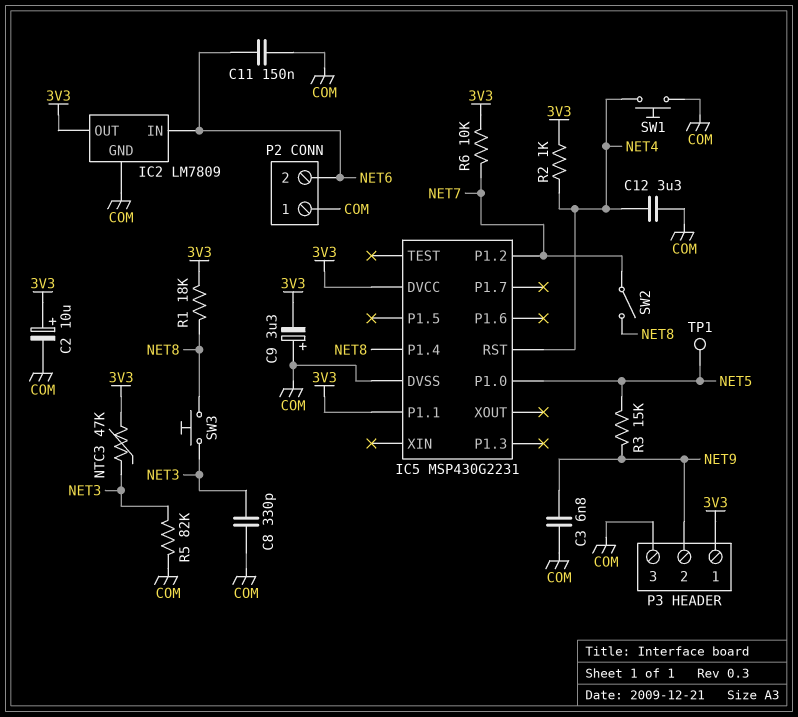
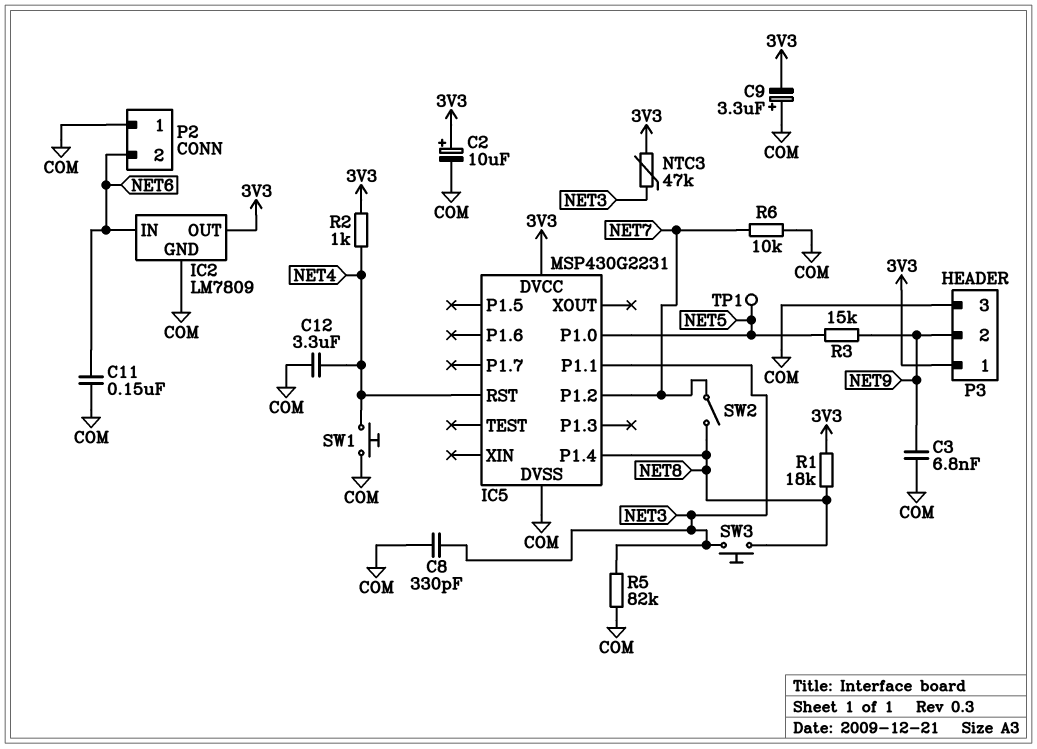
IC5 pin P1.1: 3V3 -> NET3
R6: 10k (3V3, NET7) -> 10k (COM, NET7)

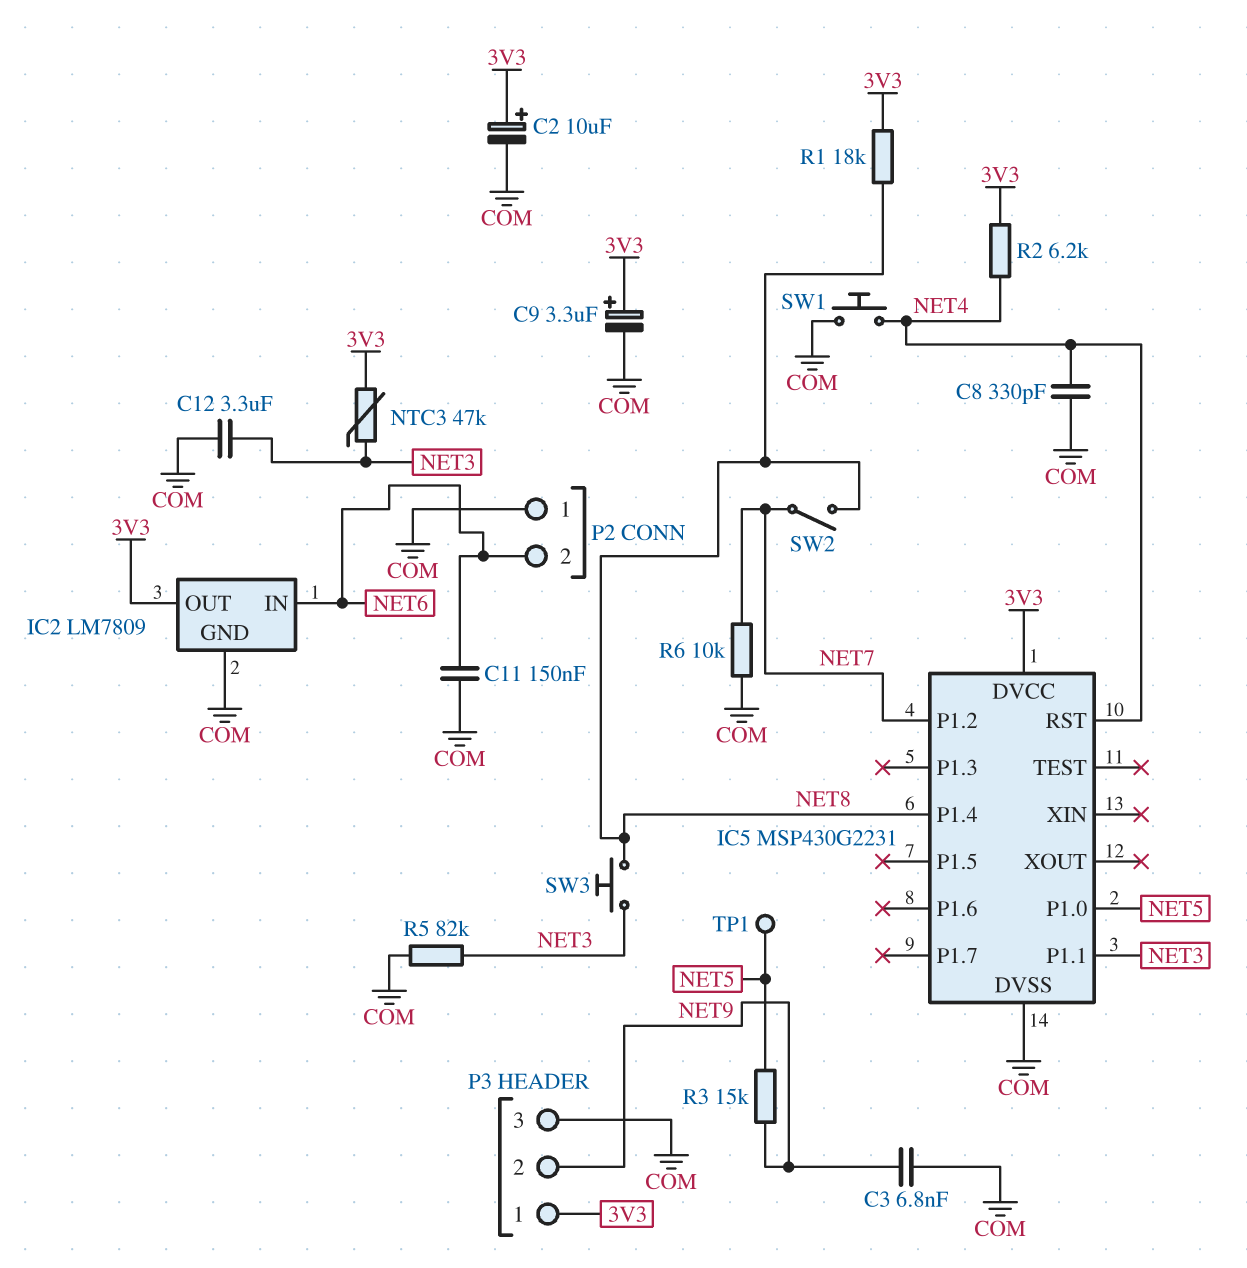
C8: 330pF (COM, NET3) -> 330pF (COM, NET4)
C9: 3.3uF (plus COM, minus 3V3) -> 3.3uF (plus 3V3, minus COM)
C12: 3.3uF (COM, NET4) -> 3.3uF (COM, NET3)
R2: 1k (3V3, NET4) -> 6.2k (3V3, NET4)

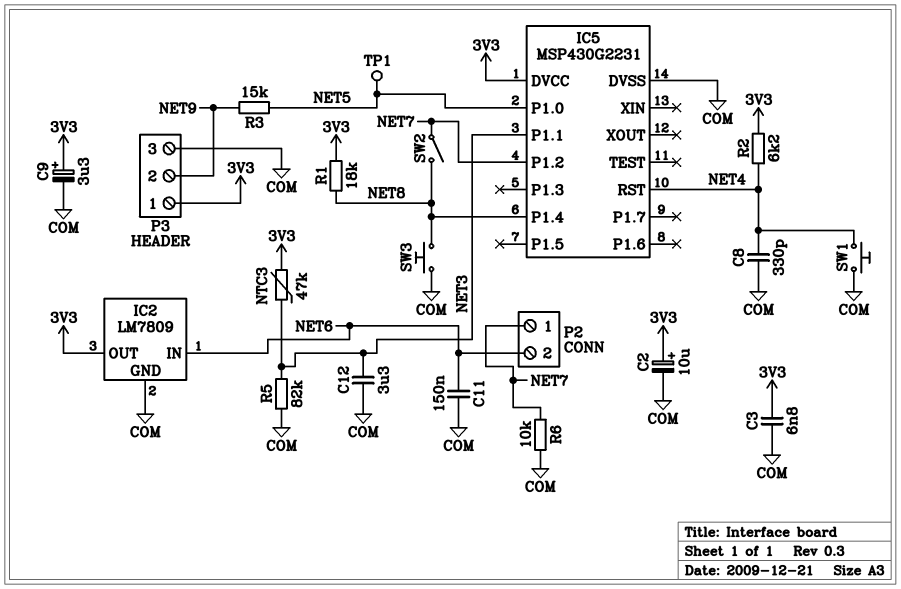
C3: 6.8nF (COM, NET9) -> 6.8nF (3V3, COM)
P2 pin 1: COM -> NET7
SW3: button (NET3, NET8) -> button (COM, NET8)

